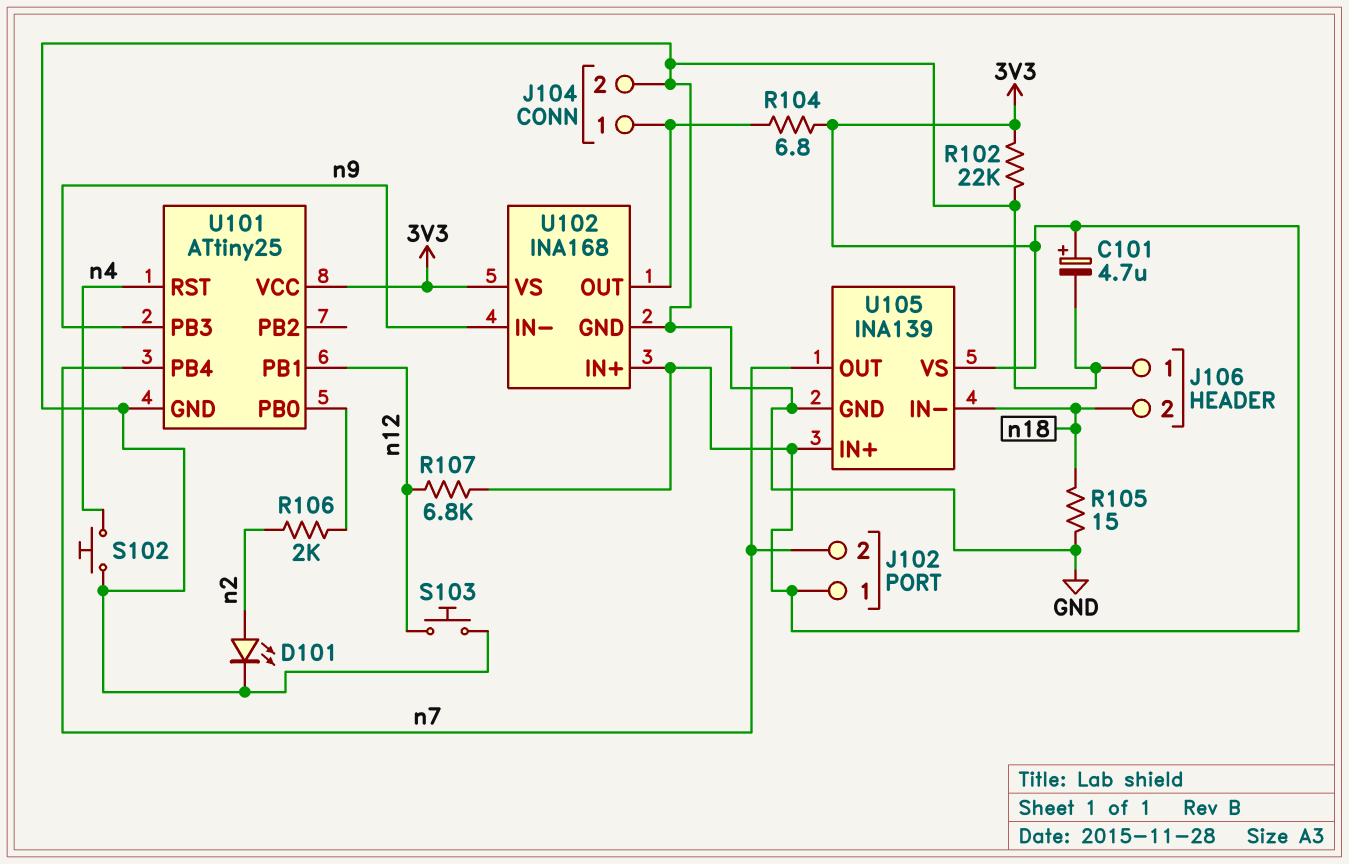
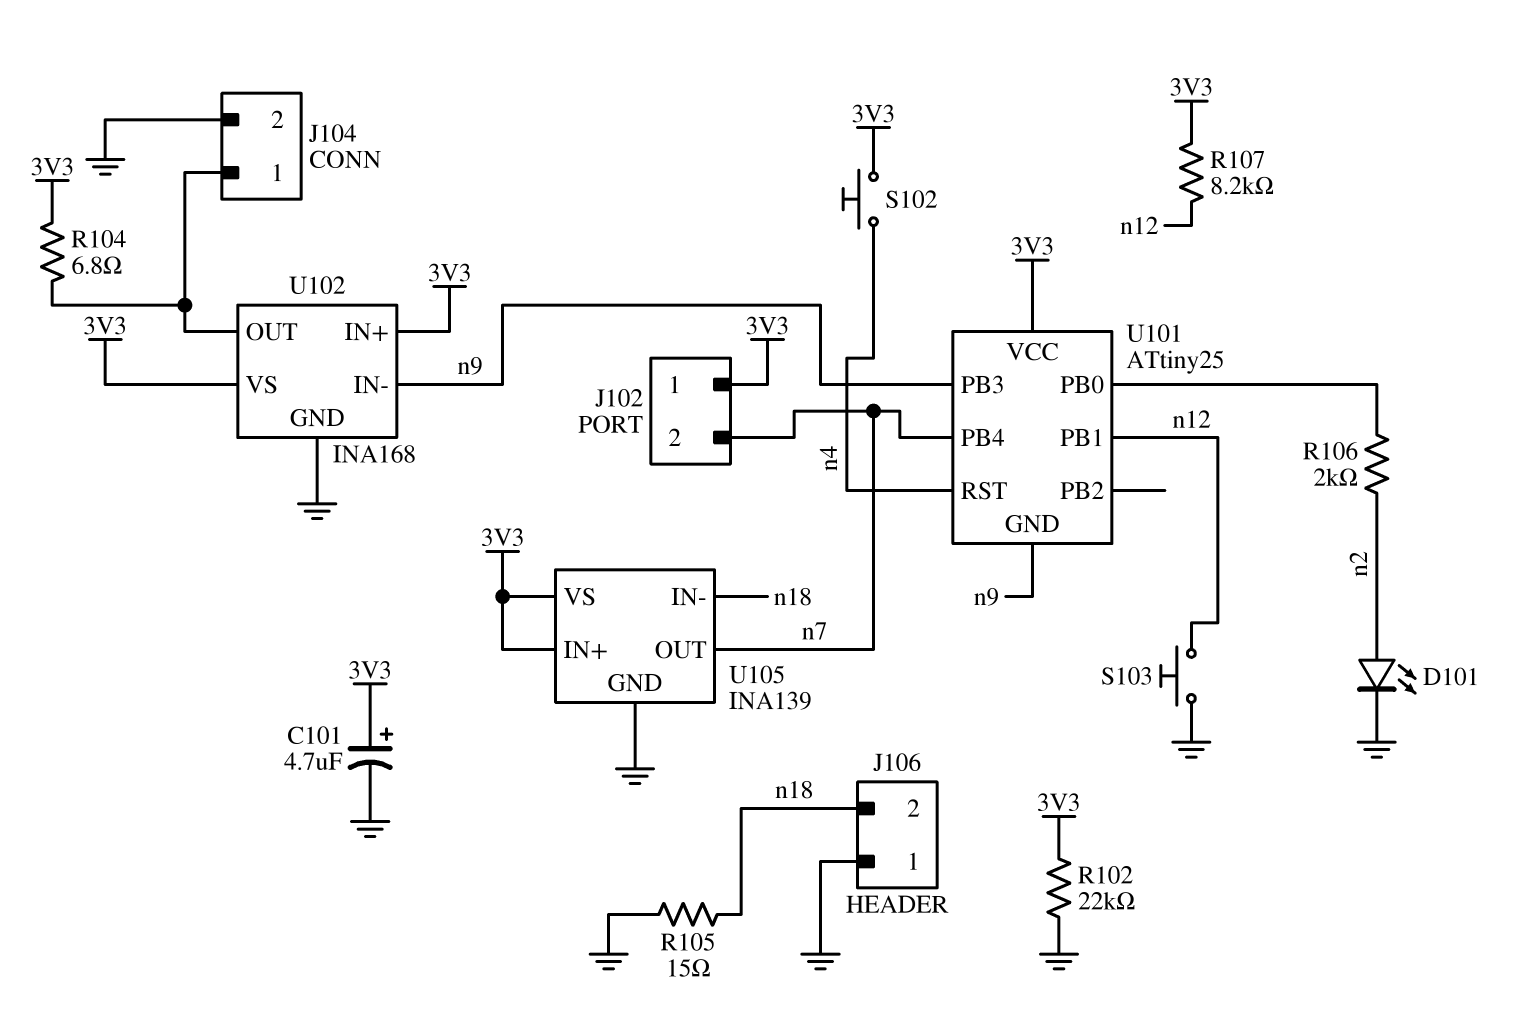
R107: 6.8k (3V3, n12) -> 8.2k (3V3, n12)
S102: button (GND, n4) -> button (3V3, n4)
U101 pin GND: GND -> n9

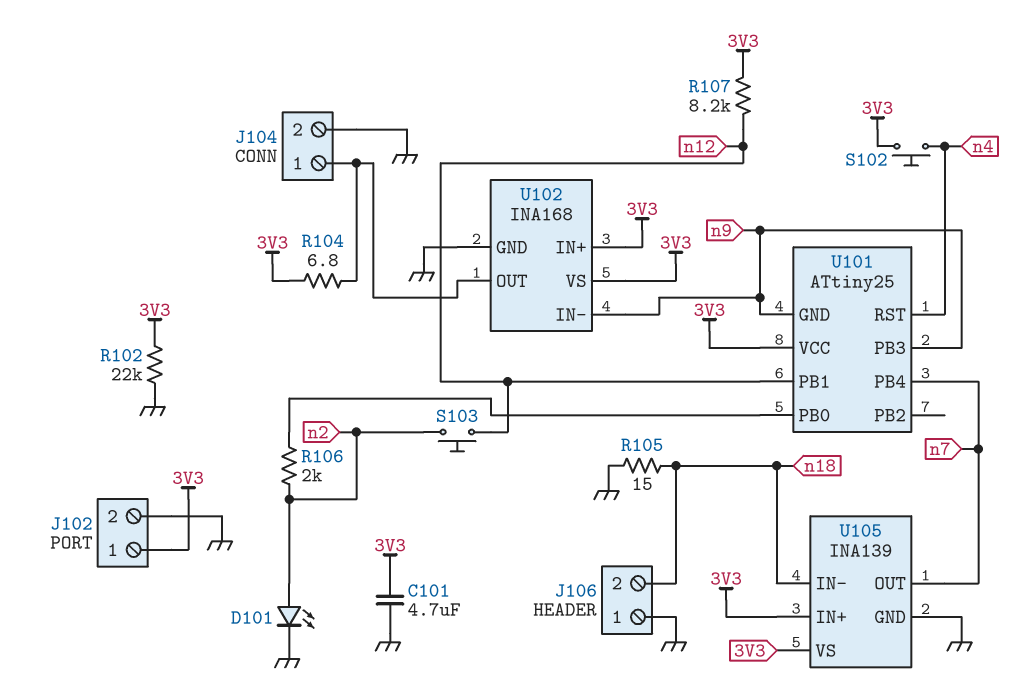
C101: 4.7uF (plus 3V3, minus GND) -> 4.7uF (3V3, GND)
J102 pin 2: n7 -> GND
S103: button (GND, n12) -> button (n2, n12)

